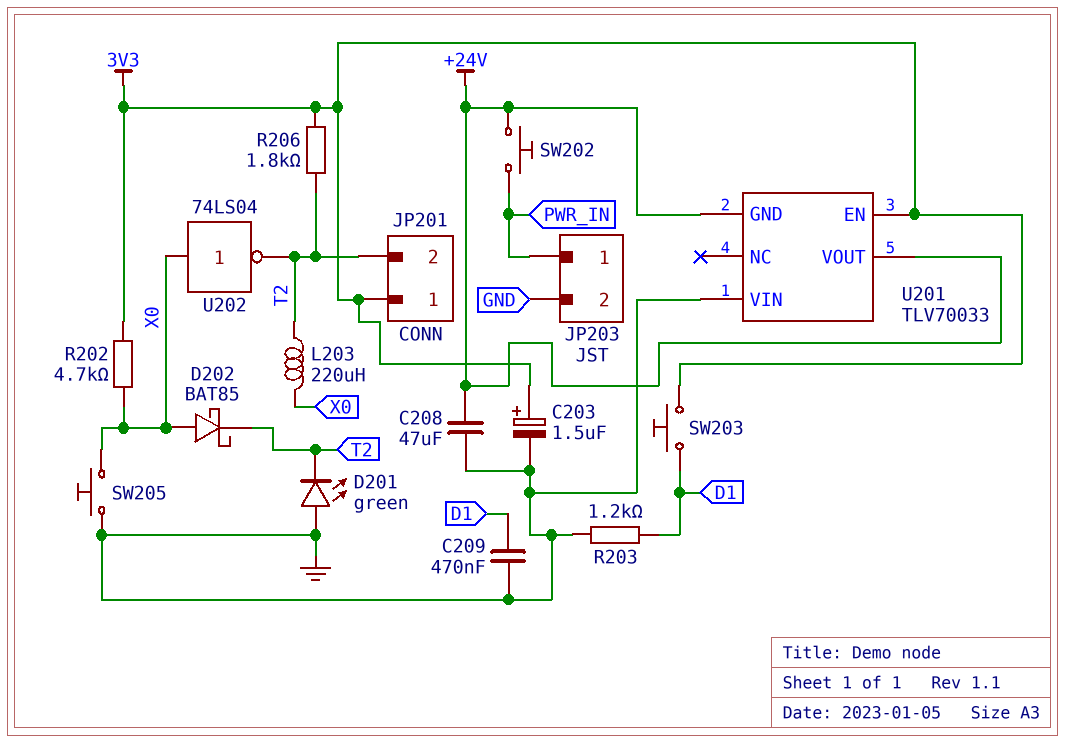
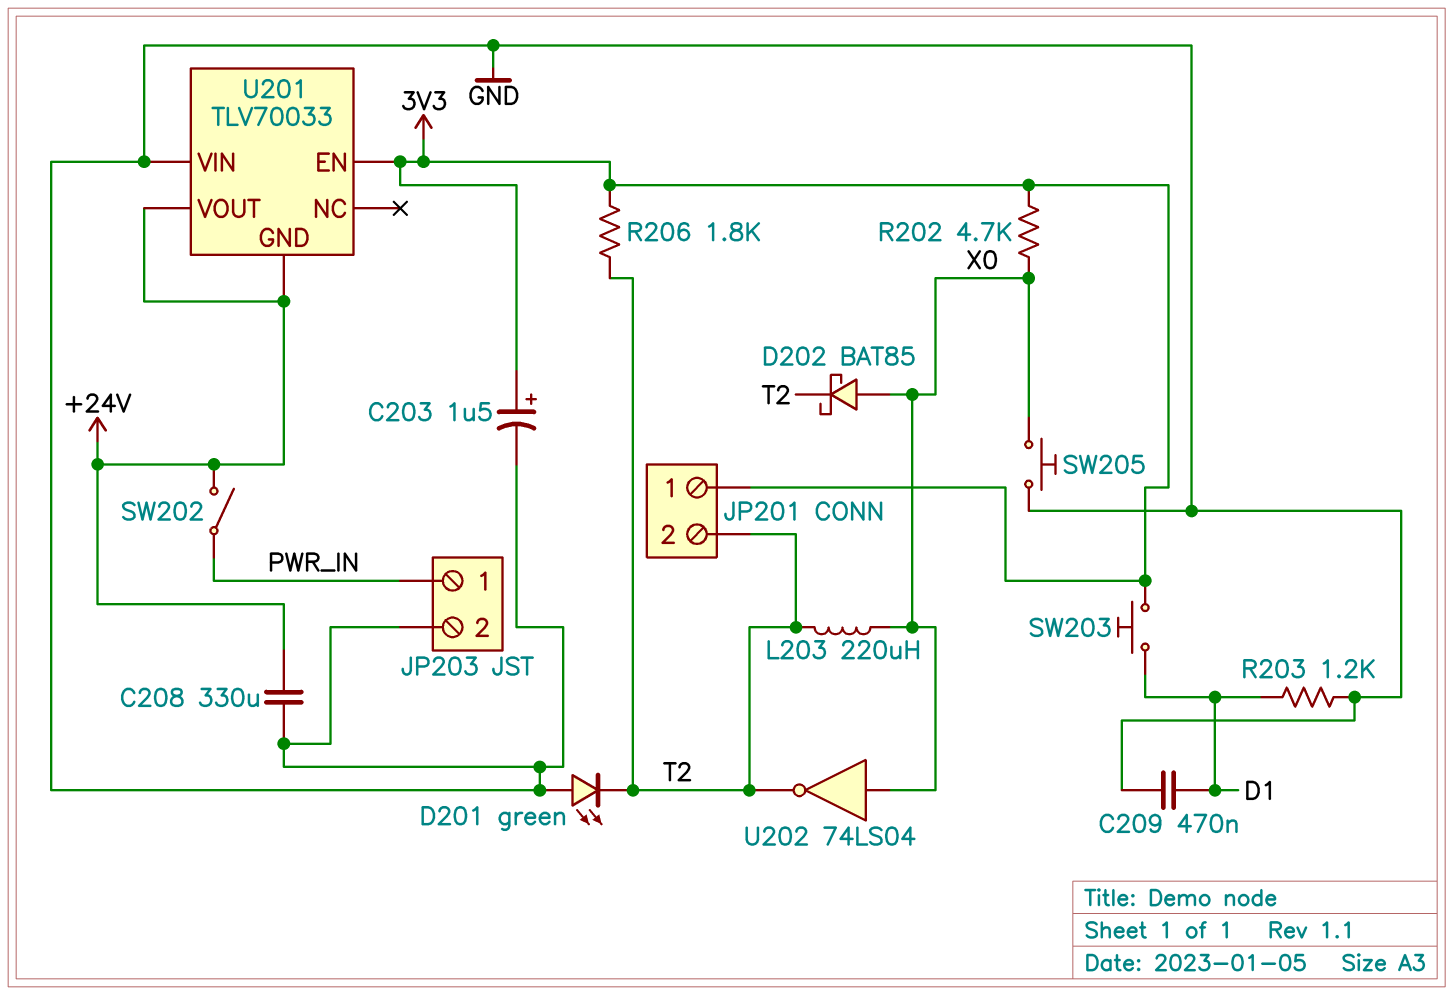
C208: 47uF (+24V, GND) -> 330uF (+24V, GND)
SW202: button (+24V, PWR_IN) -> switch (+24V, PWR_IN)

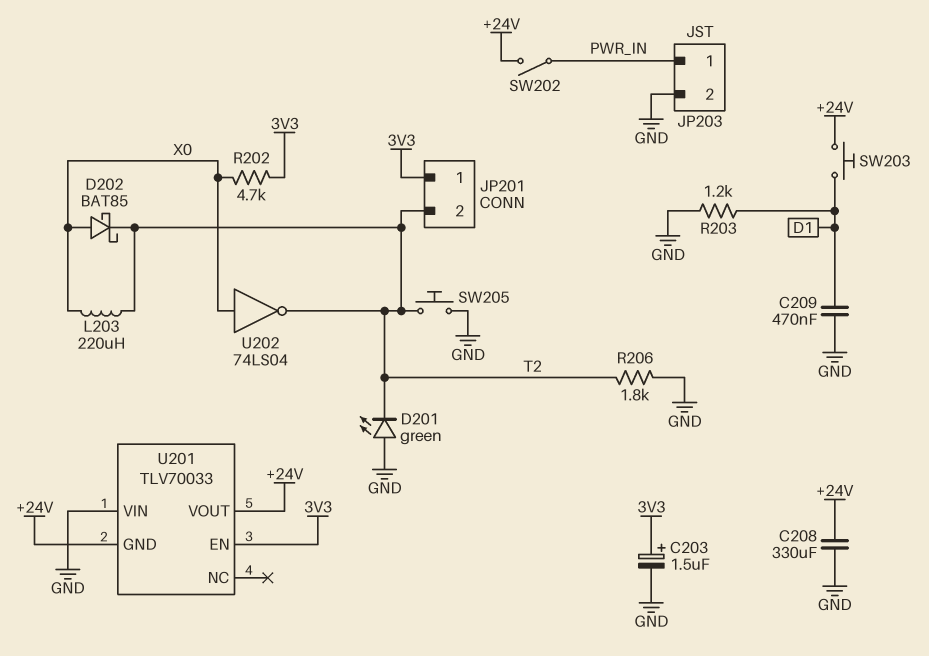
R206: 1.8k (3V3, T2) -> 1.8k (GND, T2)
SW203: button (3V3, D1) -> button (+24V, D1)
SW205: button (GND, X0) -> button (GND, T2)

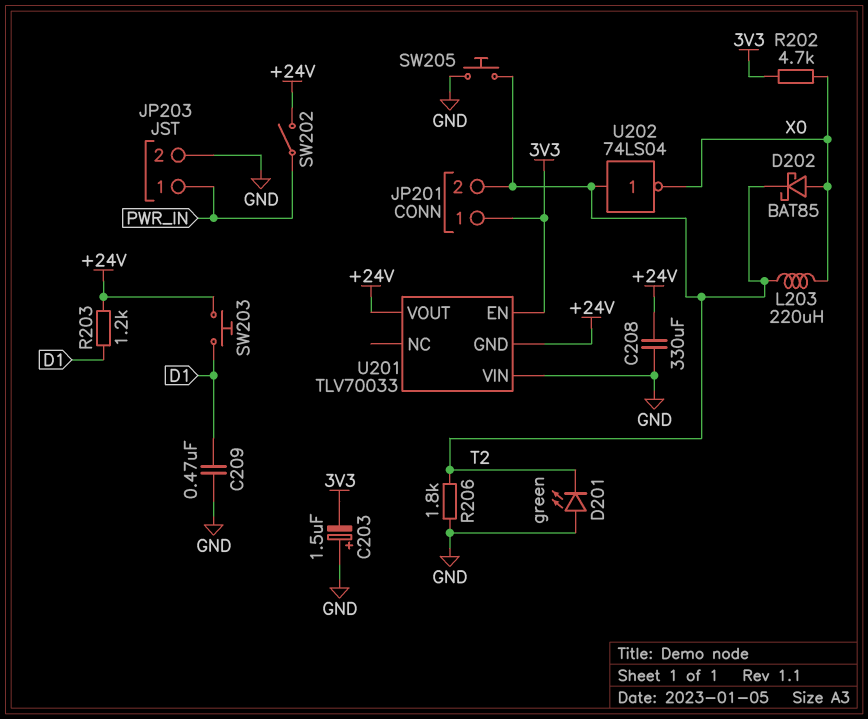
C203: 1.5uF (plus 3V3, minus GND) -> 1.5uF (plus GND, minus 3V3)
R203: 1.2k (D1, GND) -> 1.2k (+24V, D1)
U202: NOT 74LS04 (in X0, out T2) -> NOT 74LS04 (in T2, out X0)

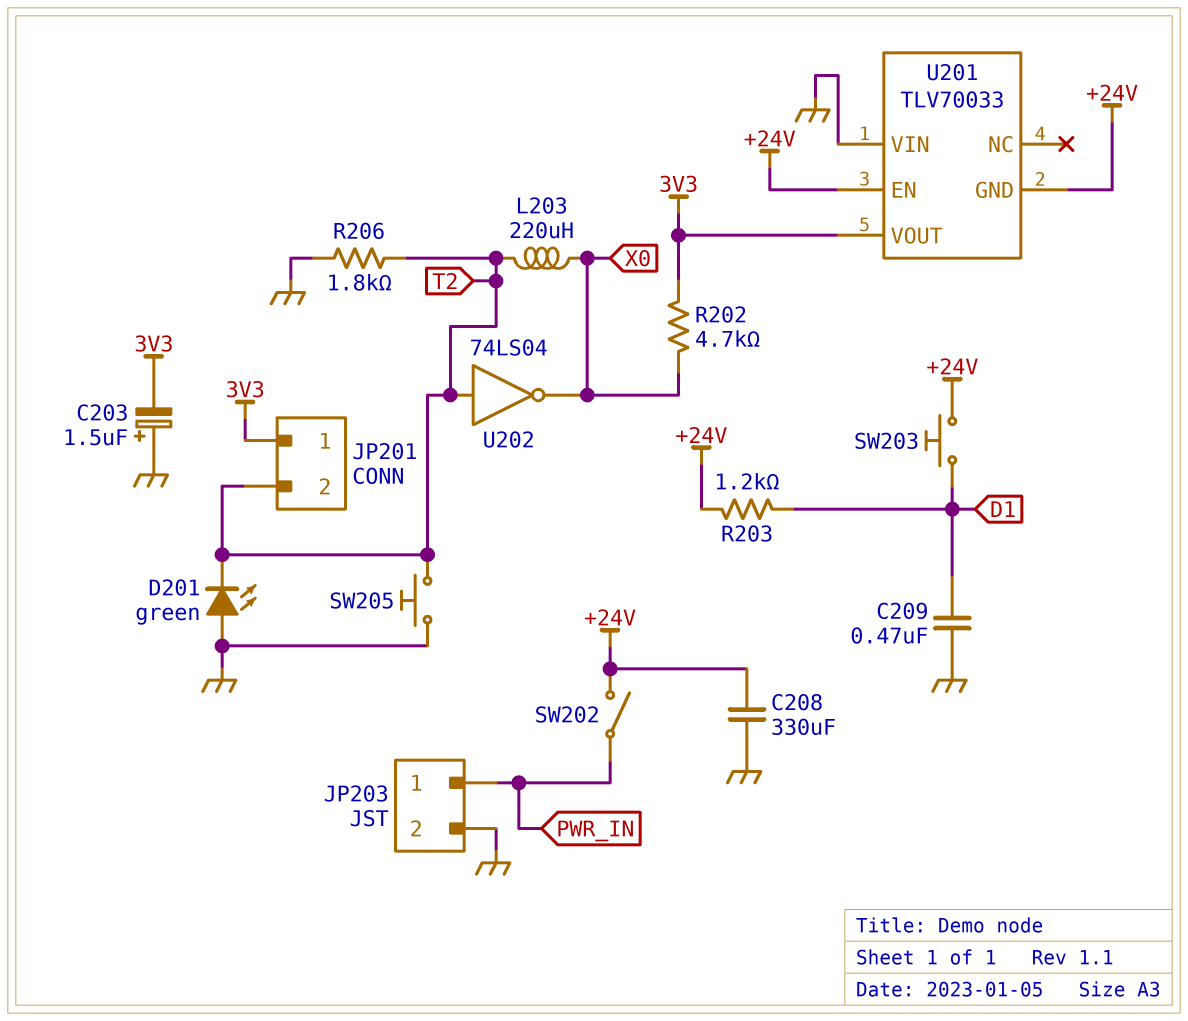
D202: schottky BAT85 (A X0, K T2) -> none
U201 pin EN: 3V3 -> +24V
U201 pin VOUT: +24V -> 3V3

